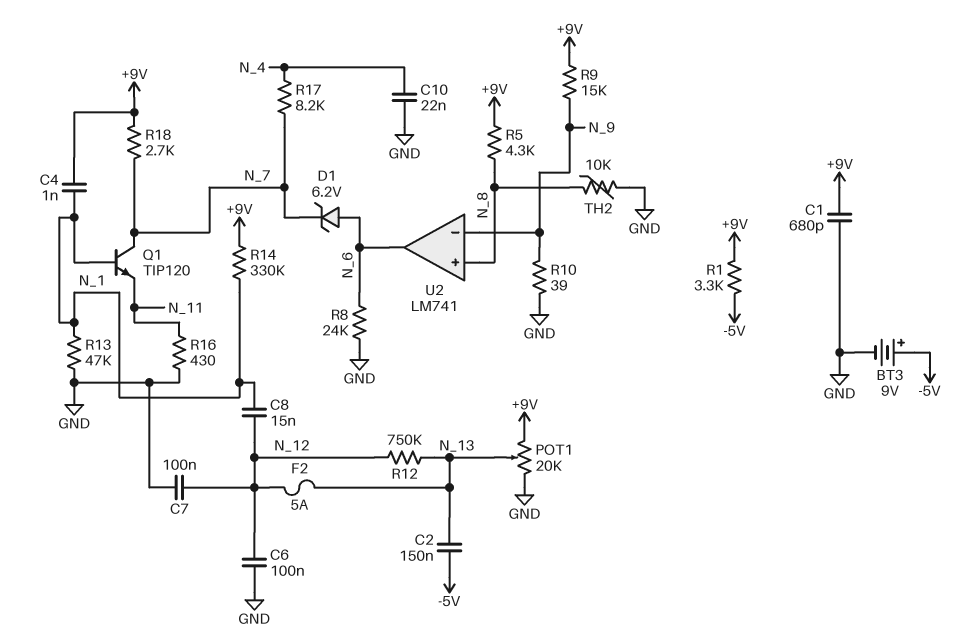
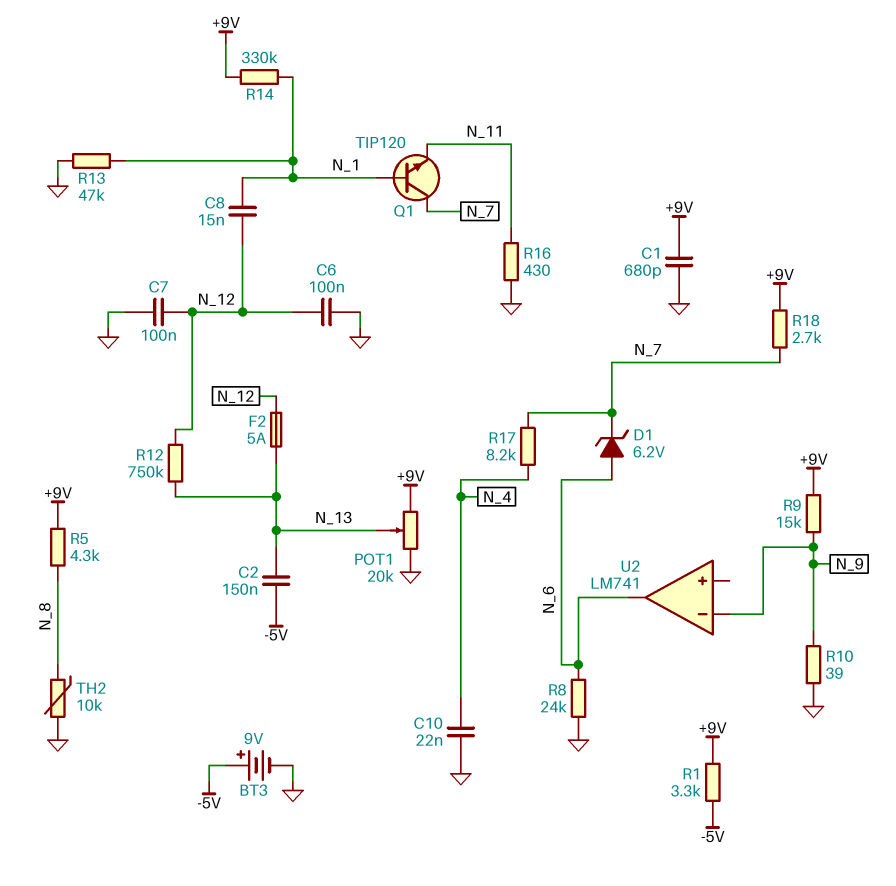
C4: 1nF (+9V, N_1) -> none
U2 pin in+: N_8 -> none

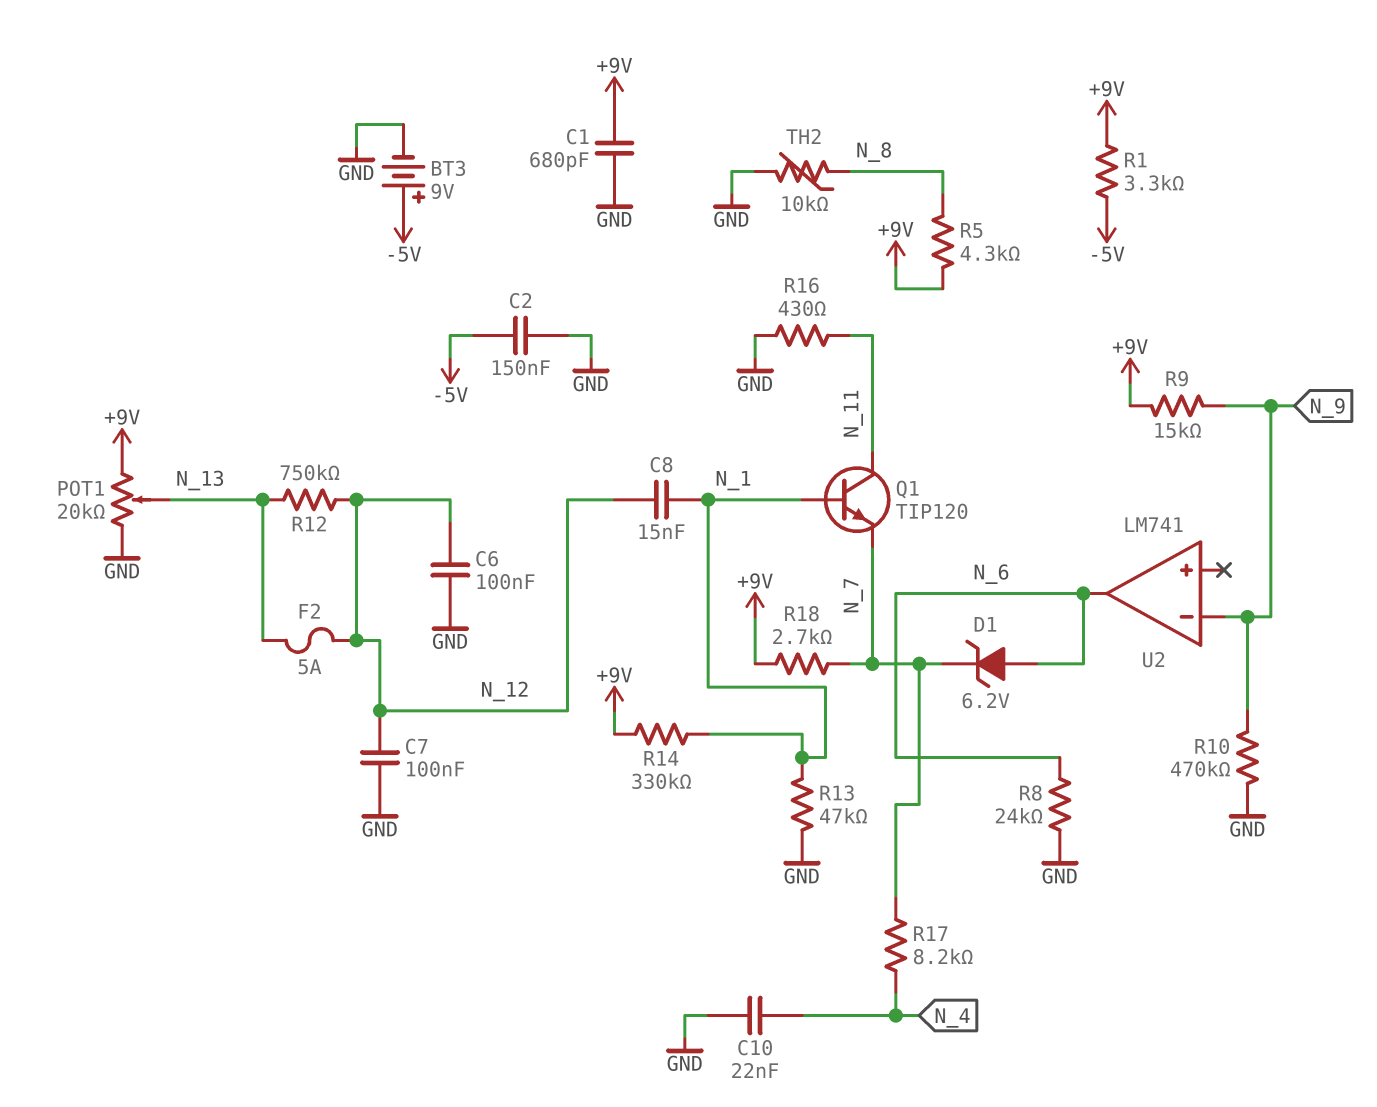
C2: 150nF (-5V, N_13) -> 150nF (-5V, GND)
Q1: NPN TIP120 (B N_1, C N_7, E N_11) -> NPN TIP120 (B N_1, C N_11, E N_7)
R10: 39 (GND, N_9) -> 470k (GND, N_9)

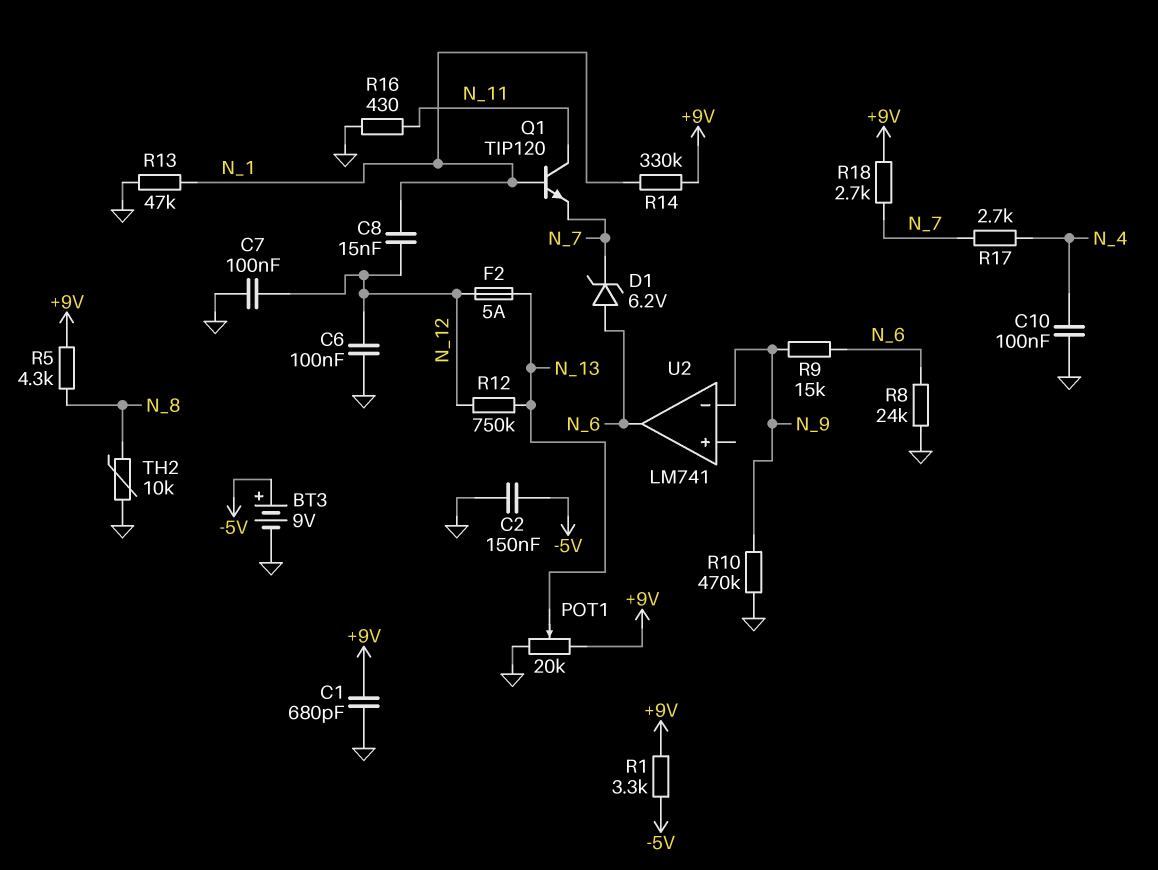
C10: 22nF (GND, N_4) -> 100nF (GND, N_4)
R9: 15k (+9V, N_9) -> 15k (N_6, N_9)
R17: 8.2k (N_4, N_7) -> 2.7k (N_4, N_7)

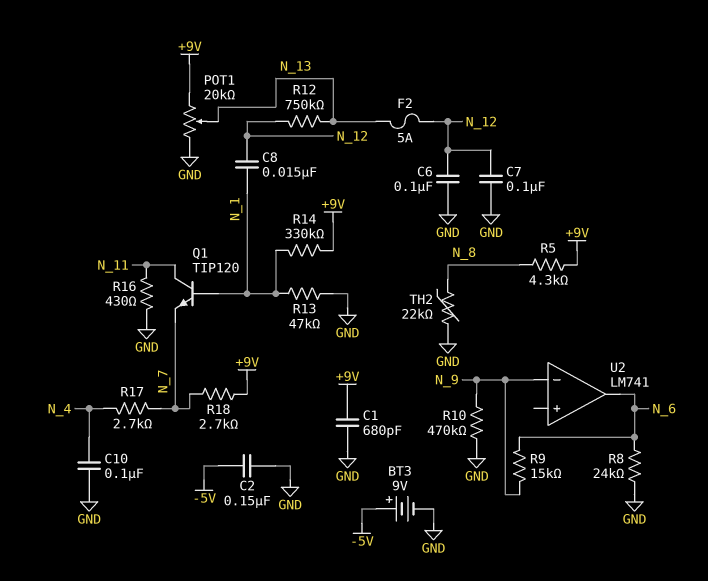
D1: zener 6.2V (A N_6, K N_7) -> none
R1: 3.3k (+9V, -5V) -> none
TH2: 10k (GND, N_8) -> 22k (GND, N_8)

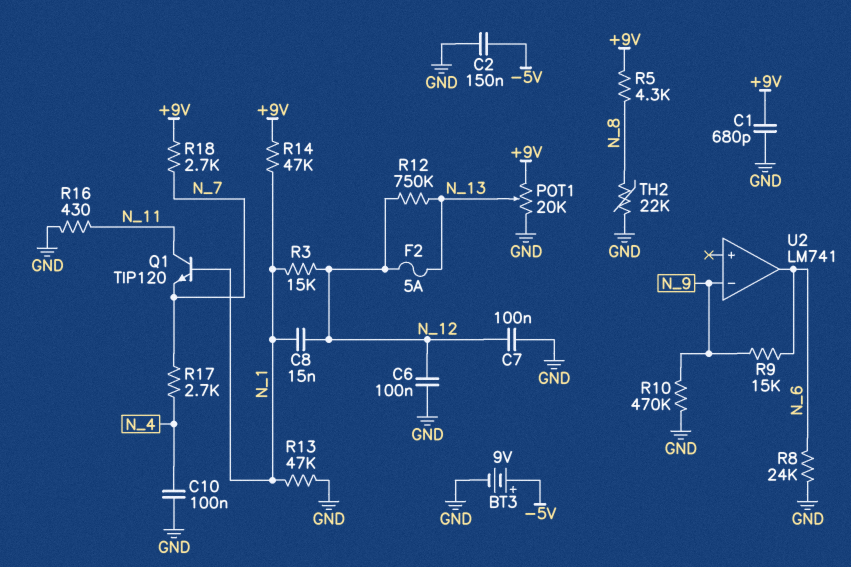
R3: none -> 15k (N_1, N_12)
R14: 330k (+9V, N_1) -> 47k (+9V, N_1)

